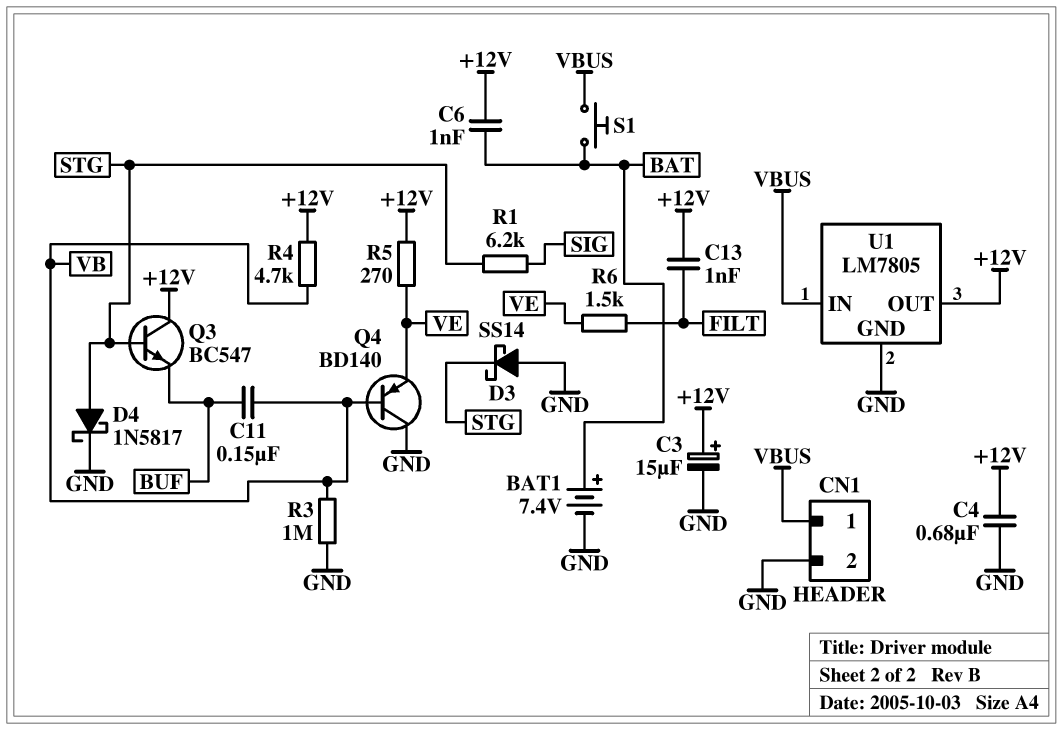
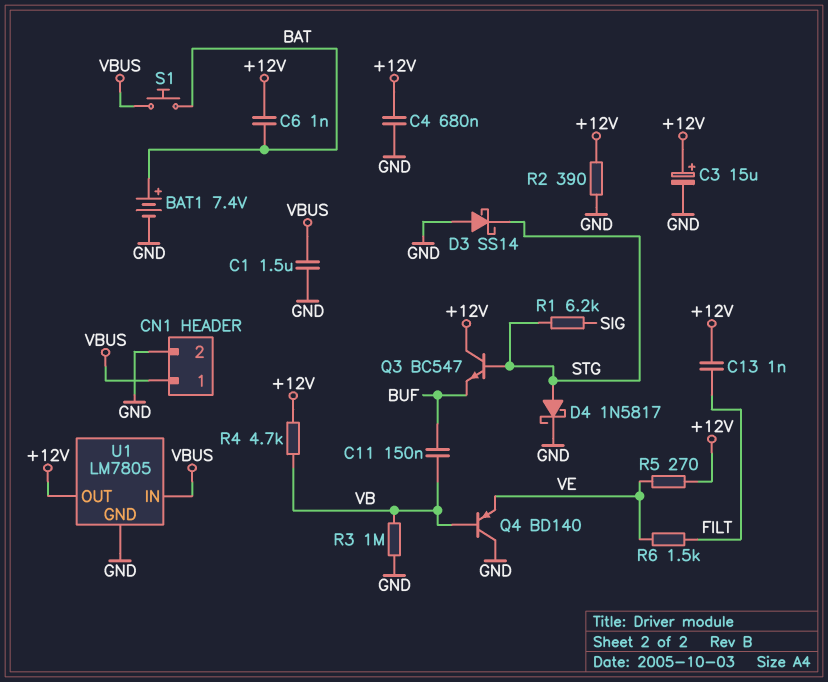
C1: none -> 1.5uF (GND, VBUS)
R2: none -> 390 (+12V, GND)

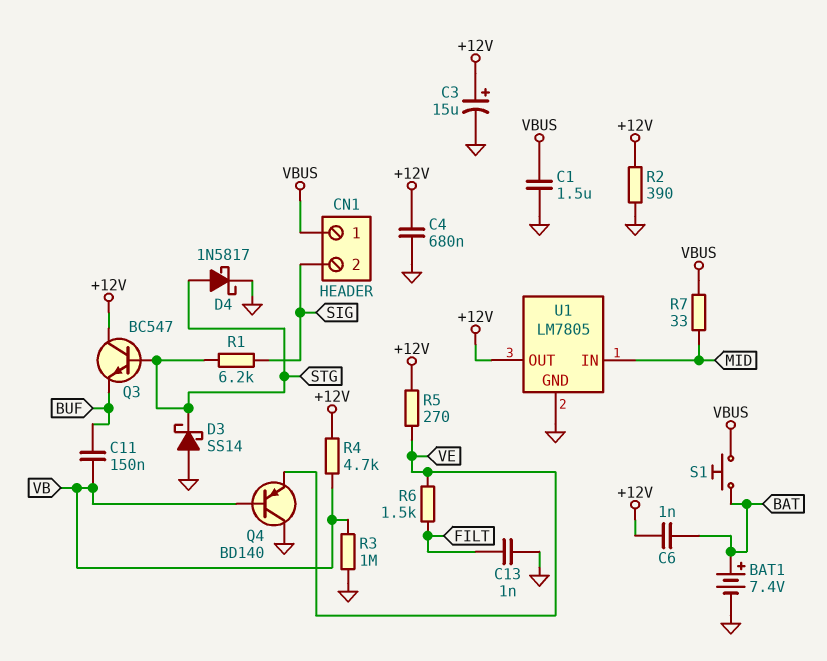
C13: 1nF (+12V, FILT) -> 1nF (FILT, GND)
CN1 pin 2: GND -> SIG
R7: none -> 33 (MID, VBUS)
U1 pin IN: VBUS -> MID

